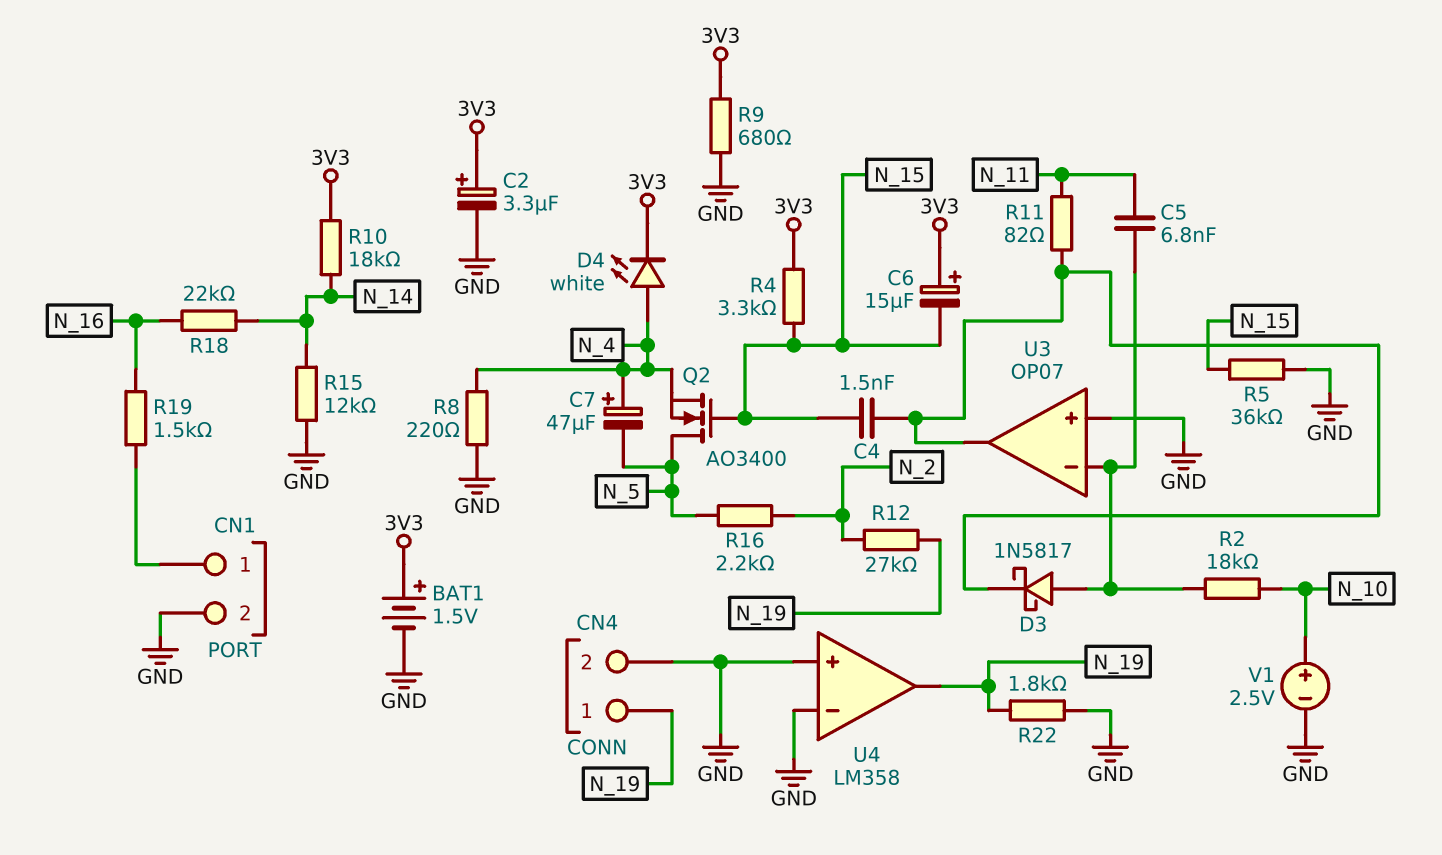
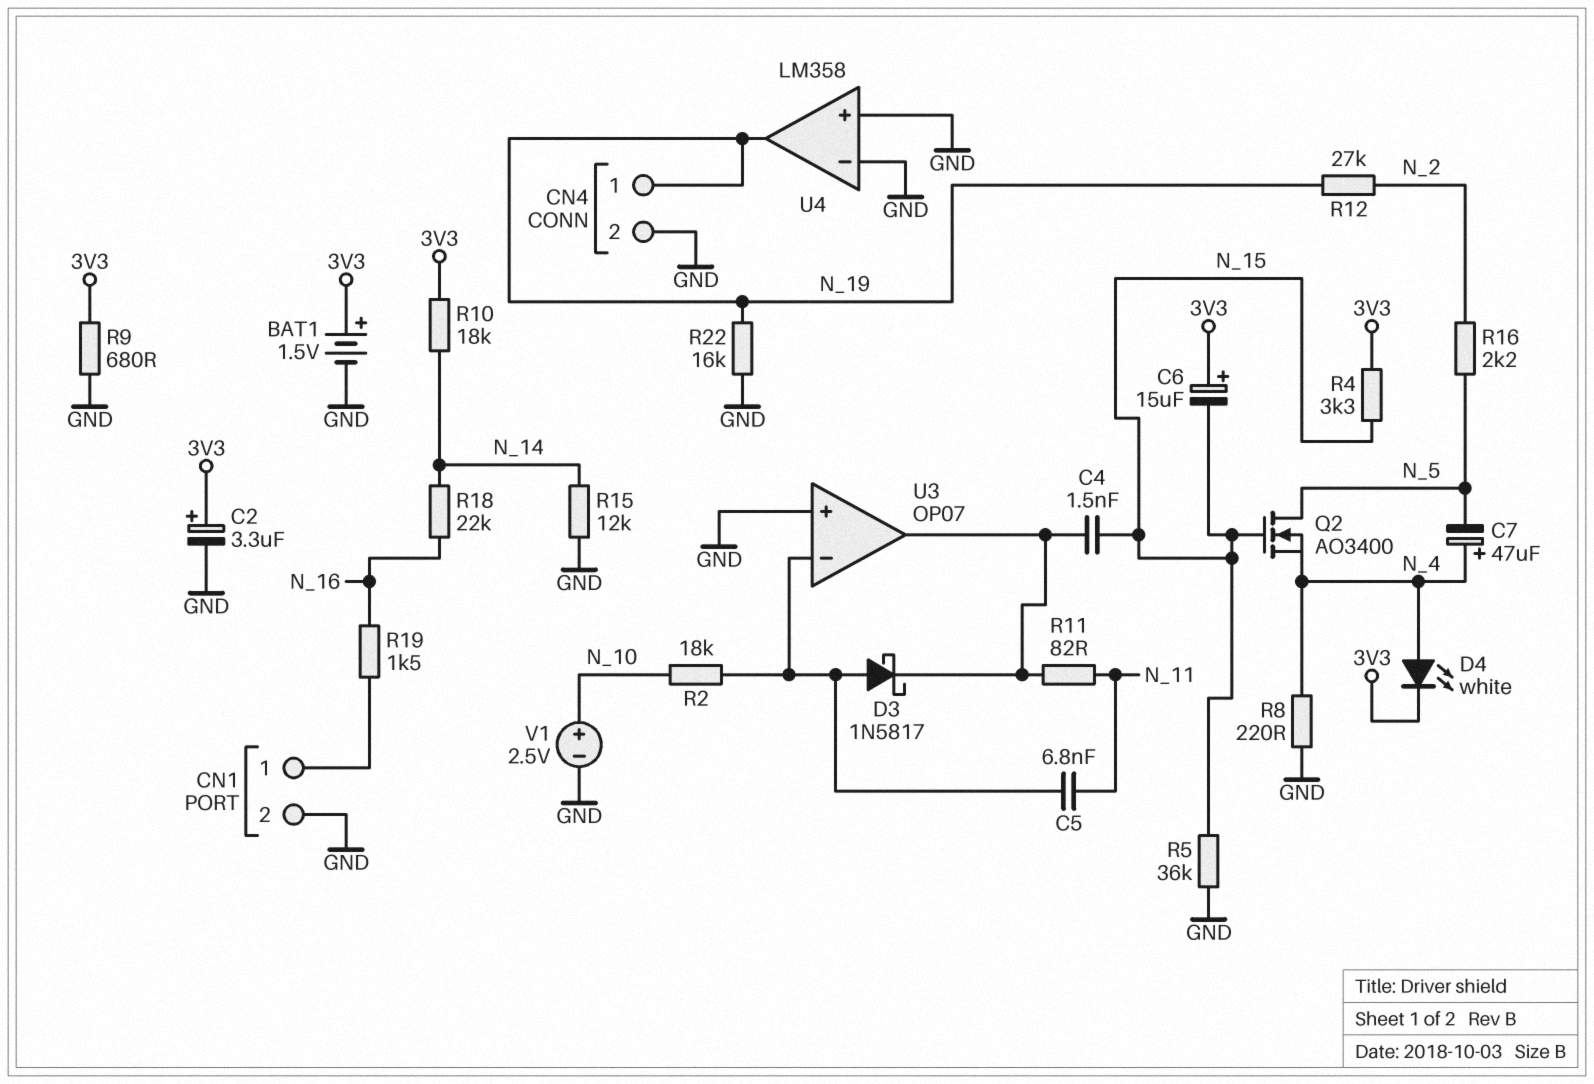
R22: 1.8k (GND, N_19) -> 16k (GND, N_19)

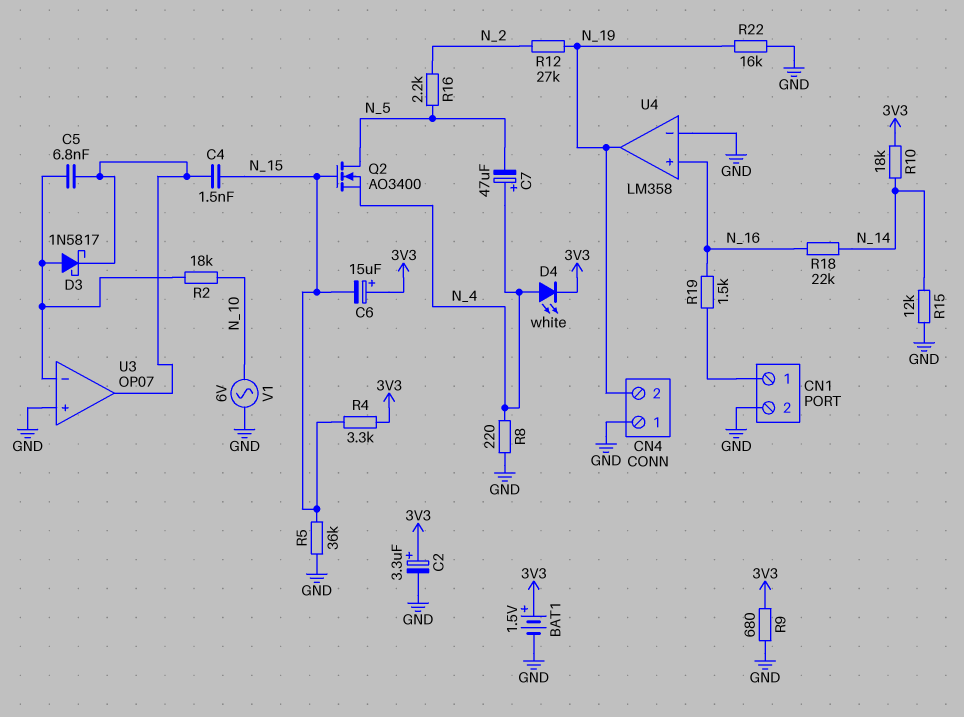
C5: 6.8nF (N_11, U3/in-) -> 6.8nF (U3/in-, U3/out)
CN4 pin 1: N_19 -> GND
CN4 pin 2: GND -> N_19
R11: 82 (N_11, U3/out) -> none
U4 pin in+: GND -> N_16
V1: 2.5V (plus N_10, minus GND) -> AC 6V (GND, N_10)

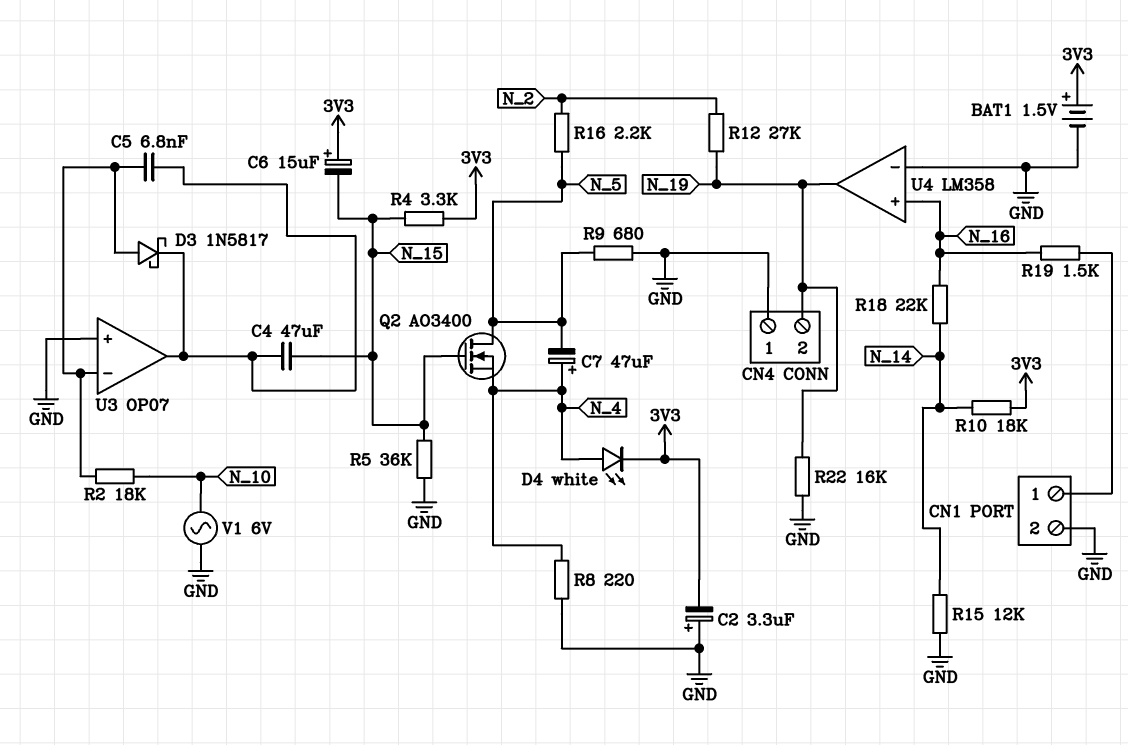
C2: 3.3uF (plus 3V3, minus GND) -> 3.3uF (plus GND, minus 3V3)
C4: 1.5nF (N_15, U3/out) -> 47uF (N_15, U3/out)
R9: 680 (3V3, GND) -> 680 (GND, N_5)

